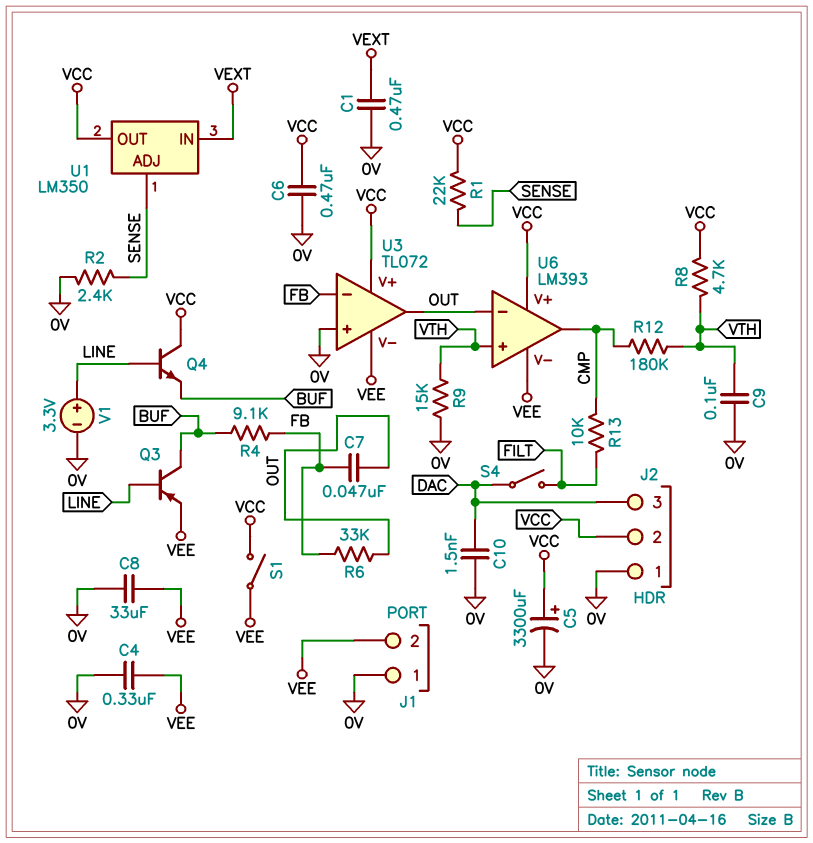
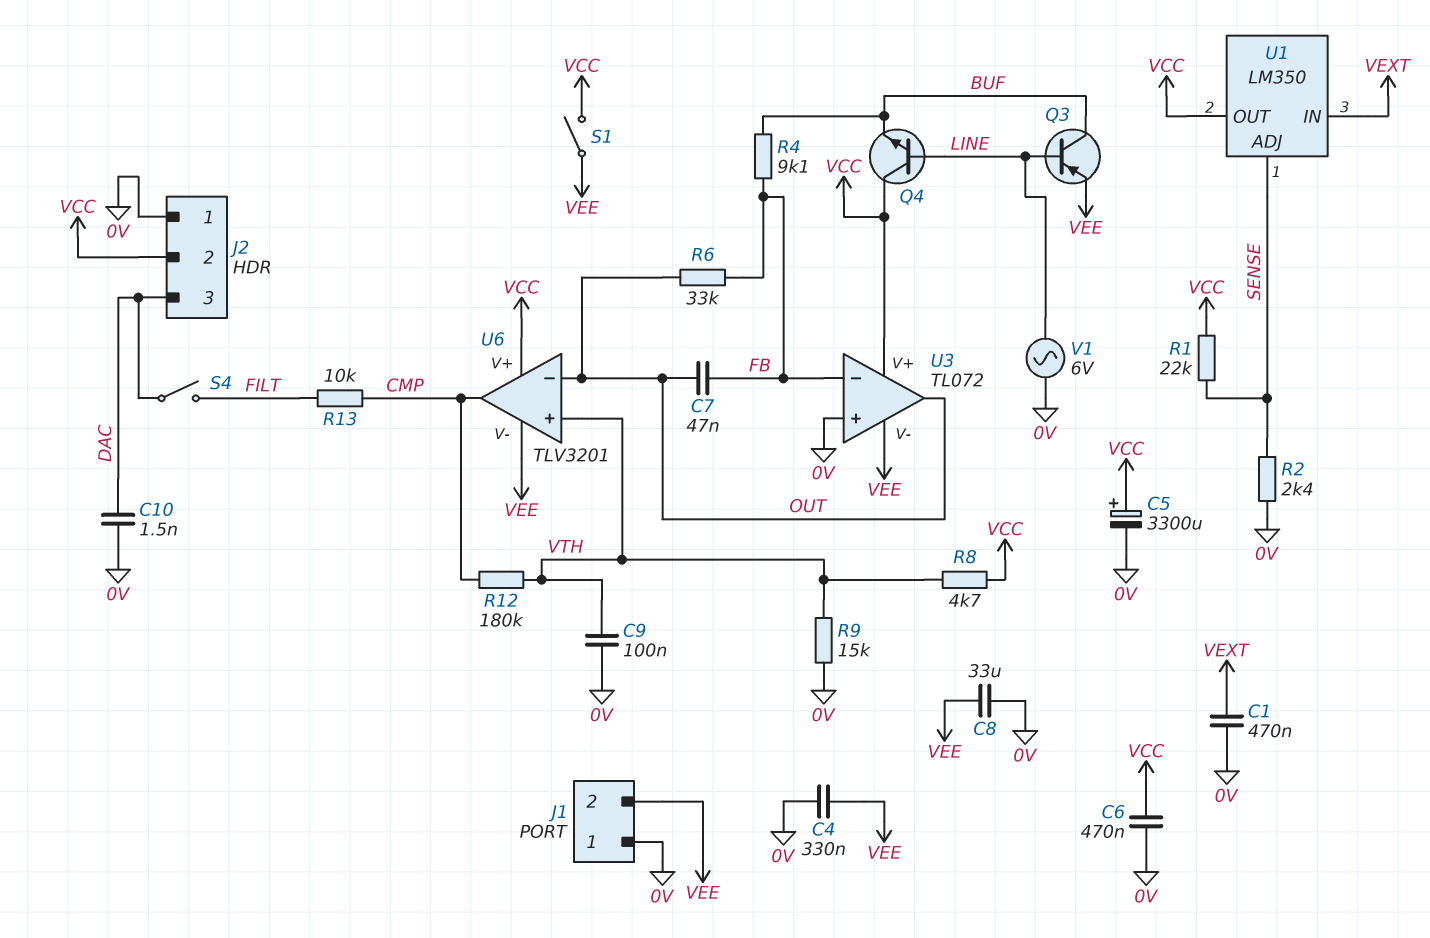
U6: LM393 -> TLV3201
V1: 3.3V (plus LINE, minus 0V) -> AC 6V (0V, LINE)

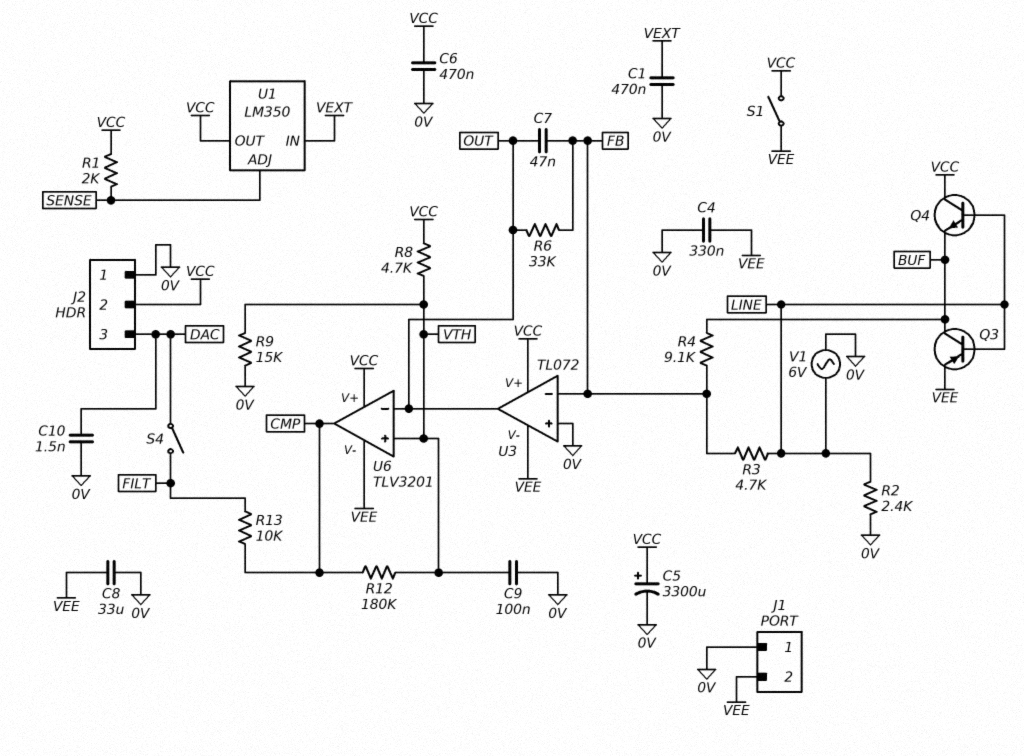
R1: 22k (SENSE, VCC) -> 2k (SENSE, VCC)
R2: 2.4k (0V, SENSE) -> 2.4k (0V, LINE)
R3: none -> 4.7k (FB, LINE)

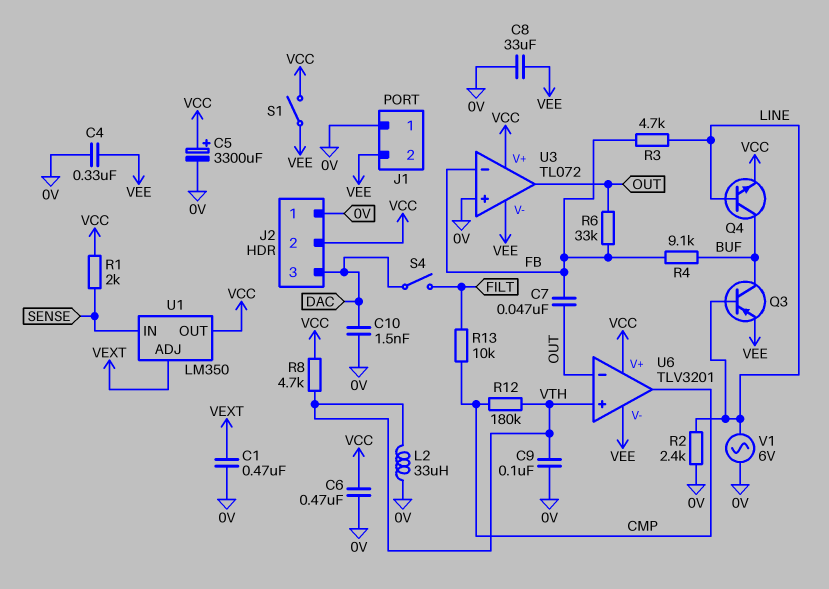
L2: none -> 33uH (0V, VTH)
Q4: NPN (B LINE, C VCC, E BUF) -> NPN (B LINE, C BUF, E VCC)
R9: 15k (0V, VTH) -> none
U1 pin ADJ: SENSE -> VEXT
U1 pin IN: VEXT -> SENSE

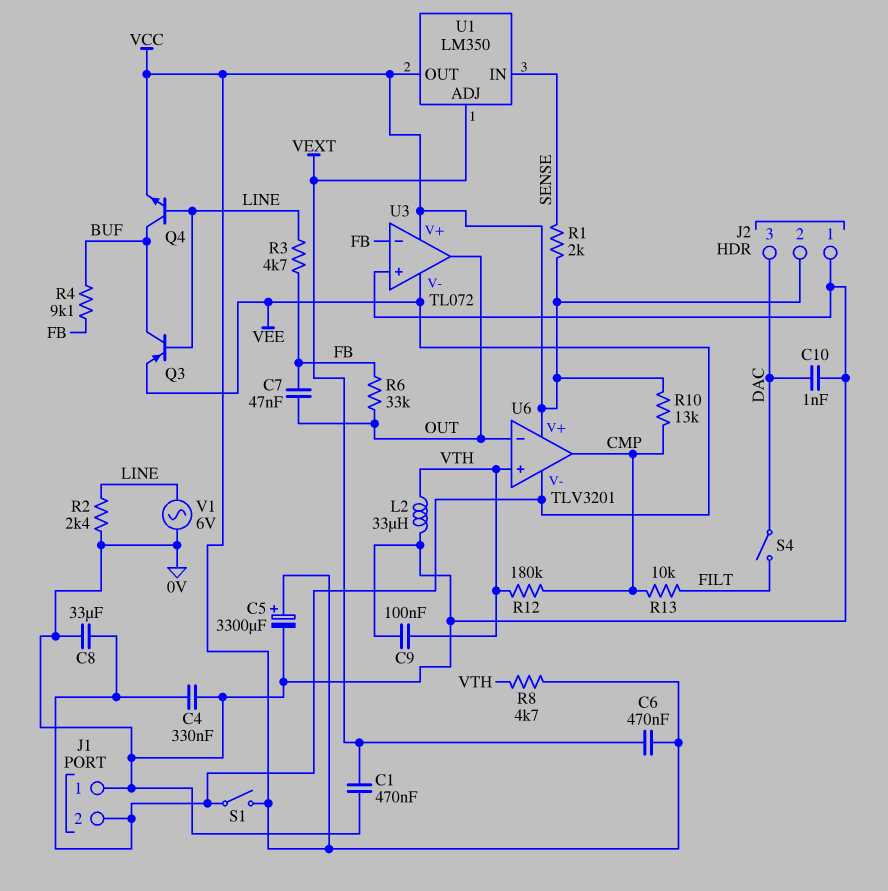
C6: 470nF (0V, VCC) -> 470nF (VCC, VEXT)
C10: 1.5nF (0V, DAC) -> 1nF (0V, DAC)
R10: none -> 13k (CMP, VCC)

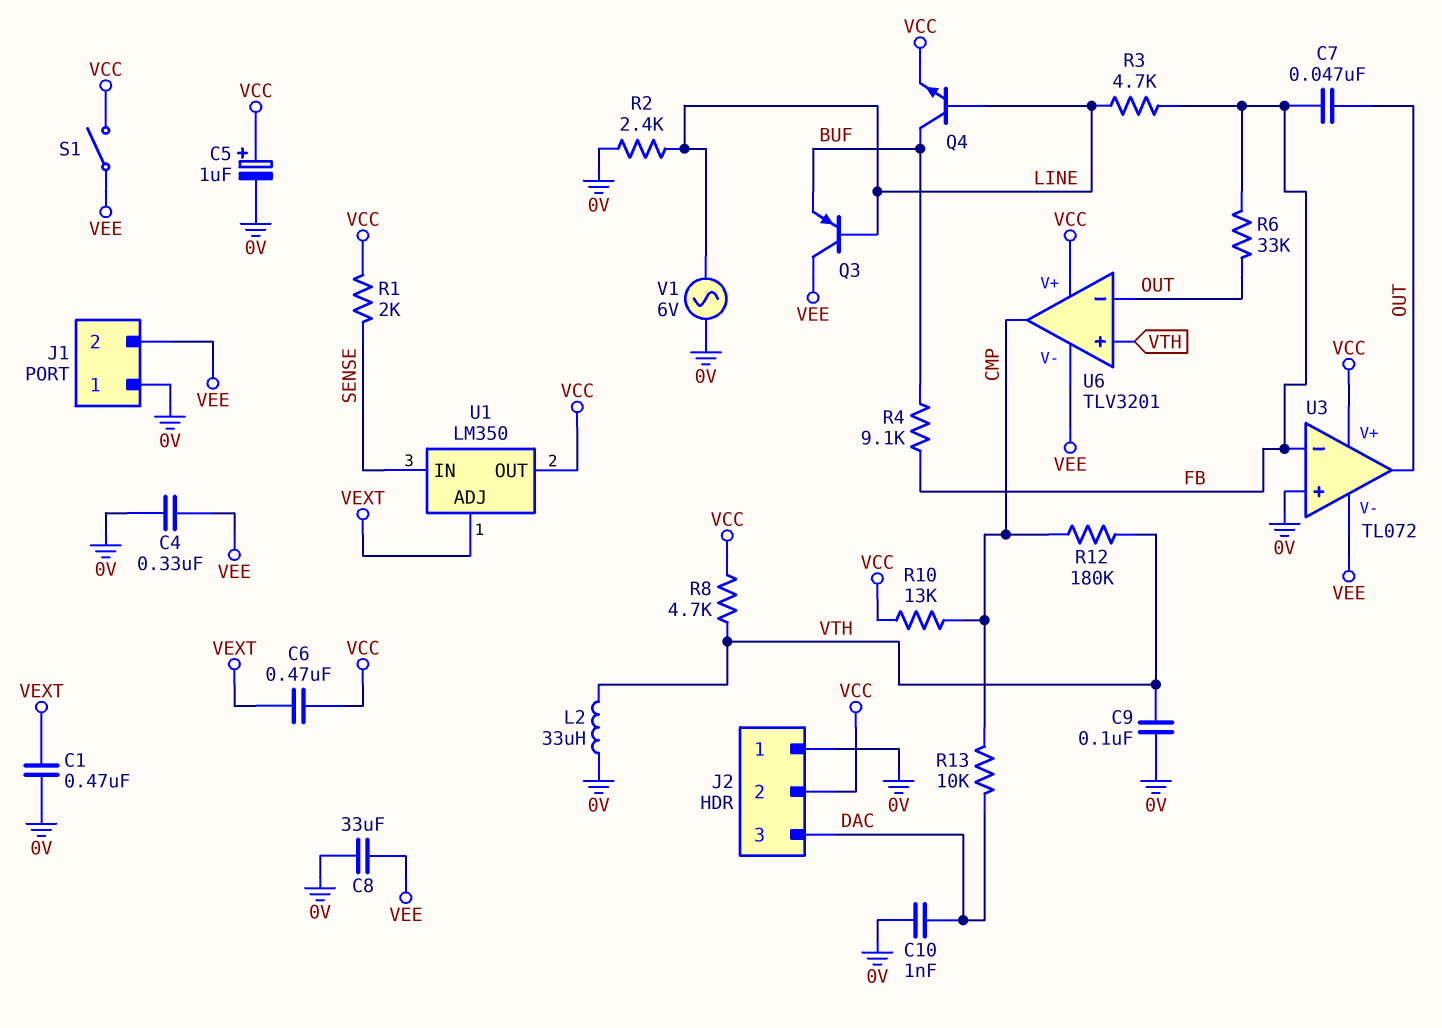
C5: 3300uF (plus VCC, minus 0V) -> 1uF (plus VCC, minus 0V)
Q3: PNP (B LINE, C BUF, E VEE) -> PNP (B LINE, C VEE, E BUF)
R13: 10k (CMP, FILT) -> 10k (CMP, DAC)
S4: switch (DAC, FILT) -> none

